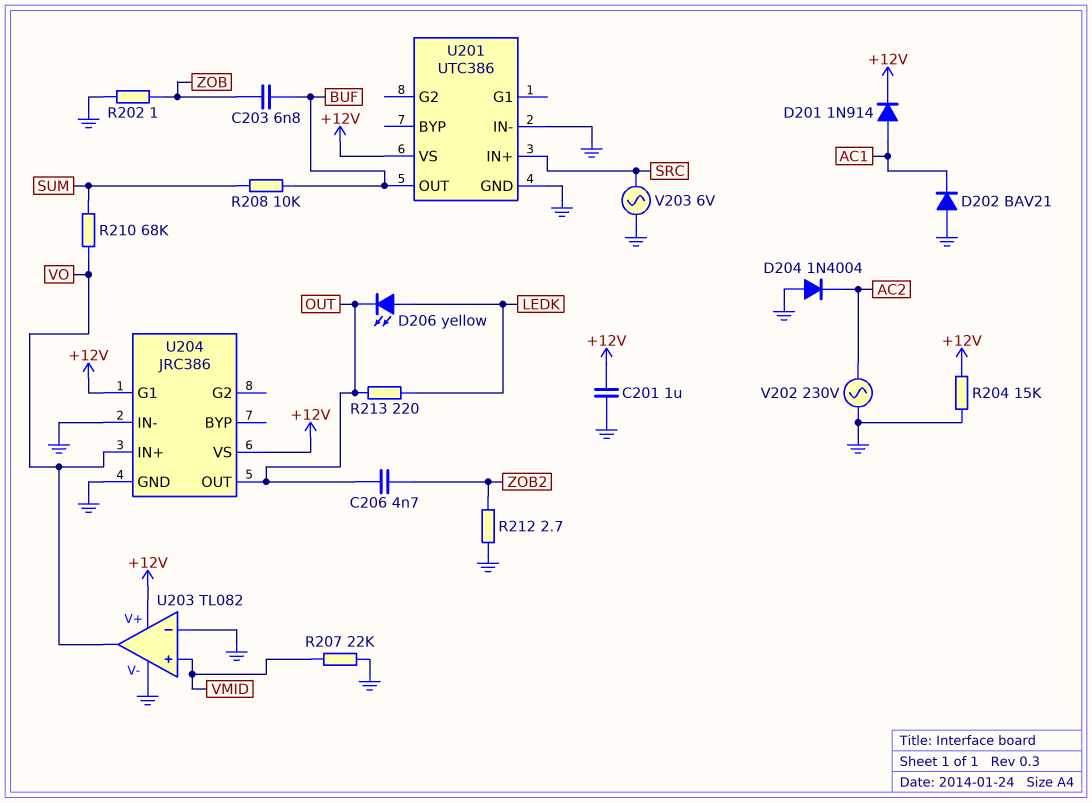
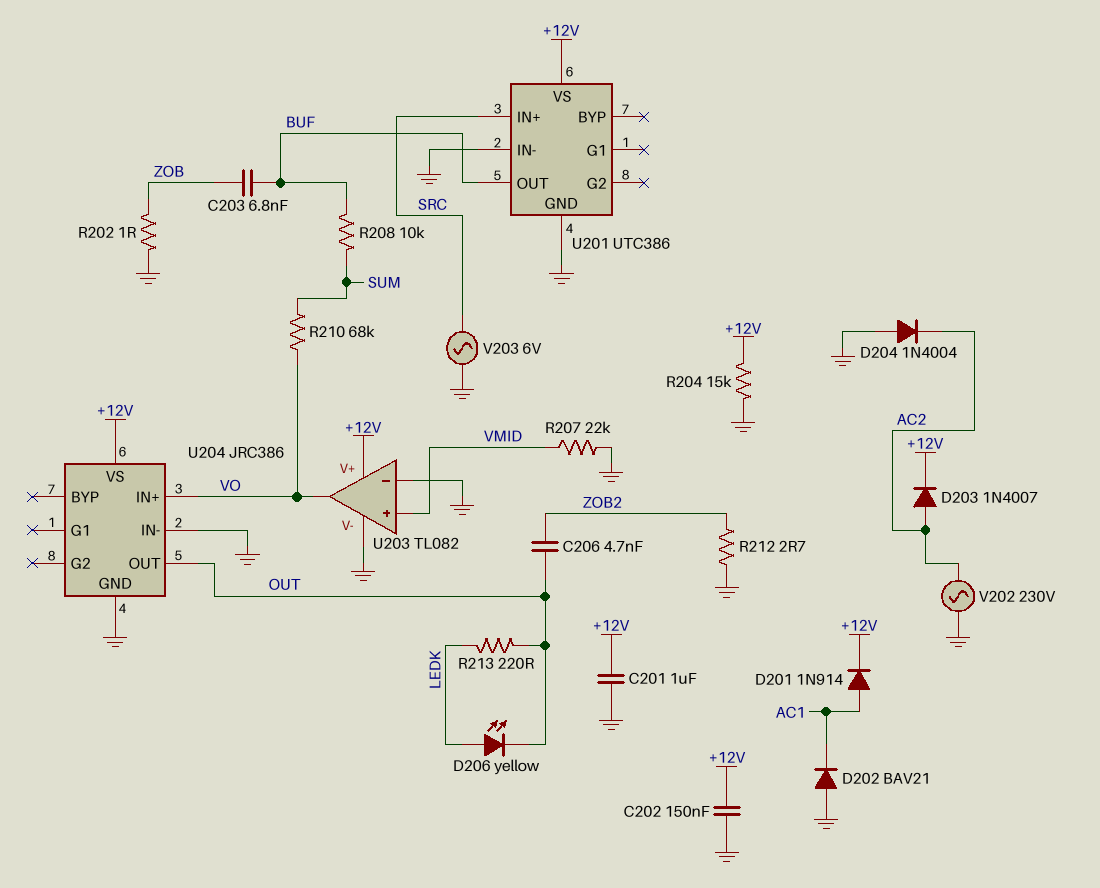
C202: none -> 150nF (+12V, GND)
D203: none -> diode 1N4007 (A AC2, K +12V)
U204 pin G1: +12V -> none

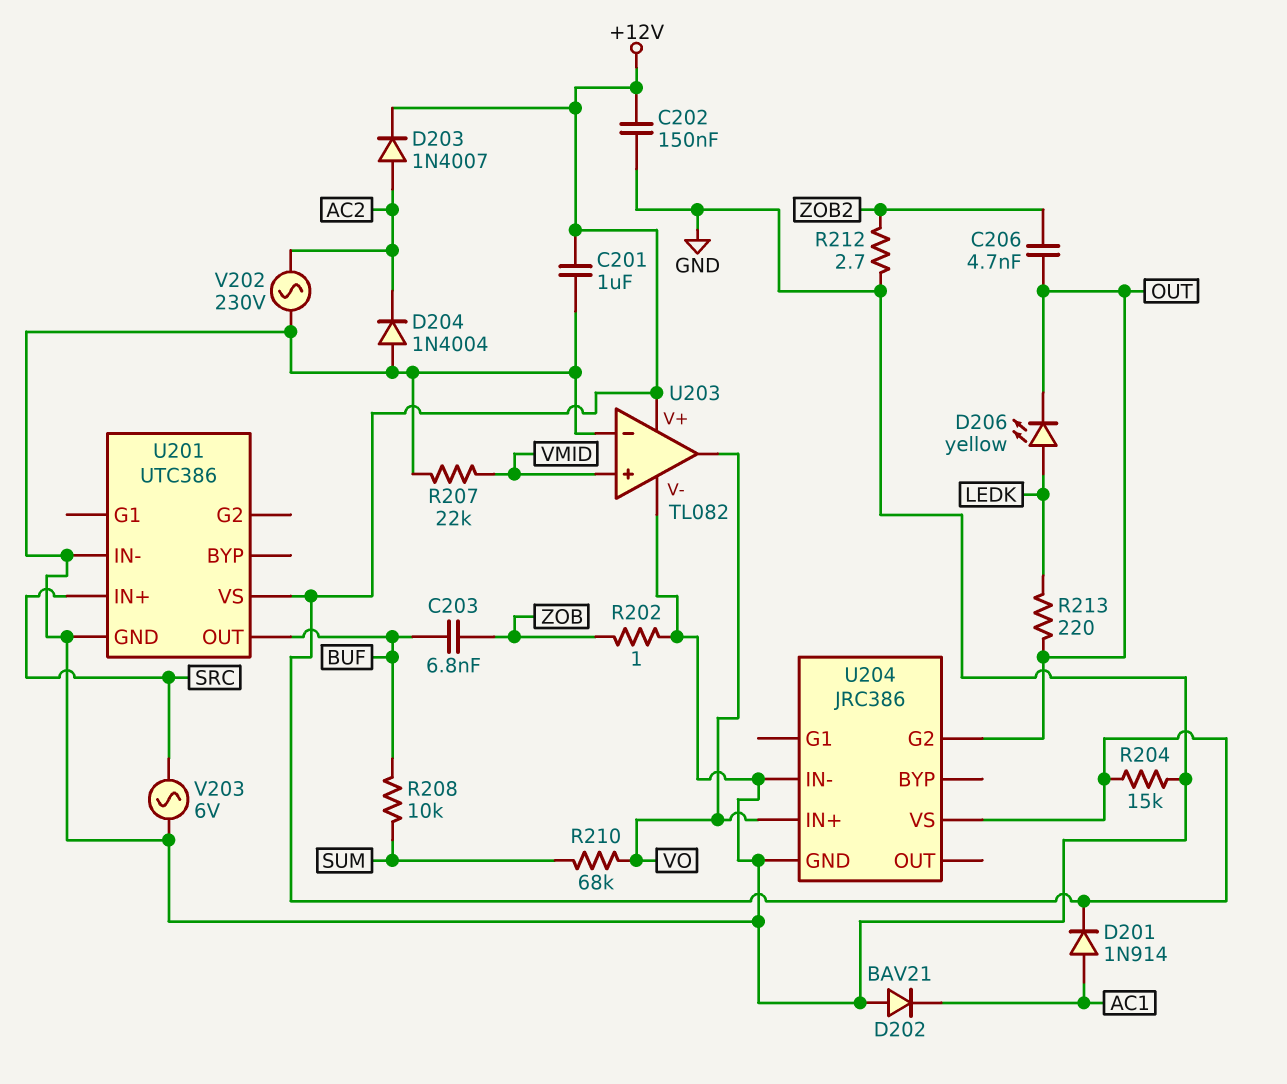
U204 pin G2: none -> OUT
U204 pin OUT: OUT -> none

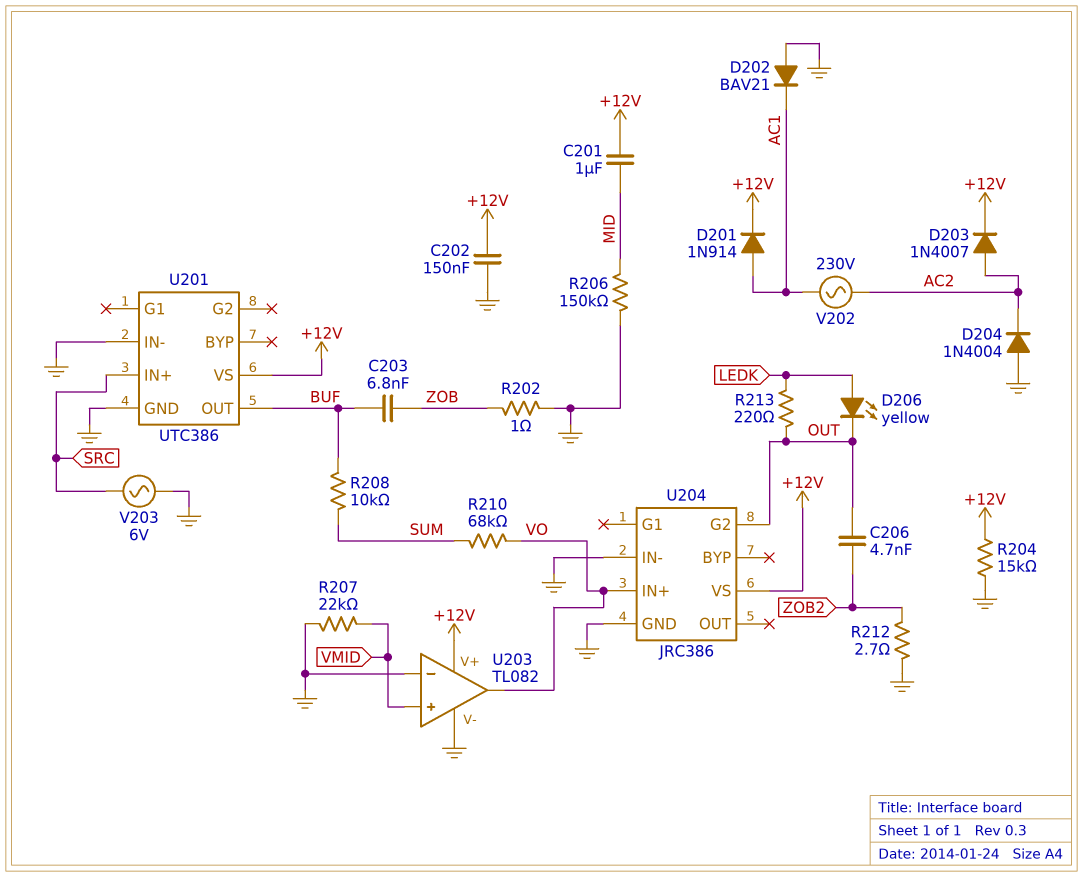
C201: 1uF (+12V, GND) -> 1uF (+12V, MID)
R206: none -> 150k (GND, MID)
V202: AC 230V (AC2, GND) -> AC 230V (AC1, AC2)

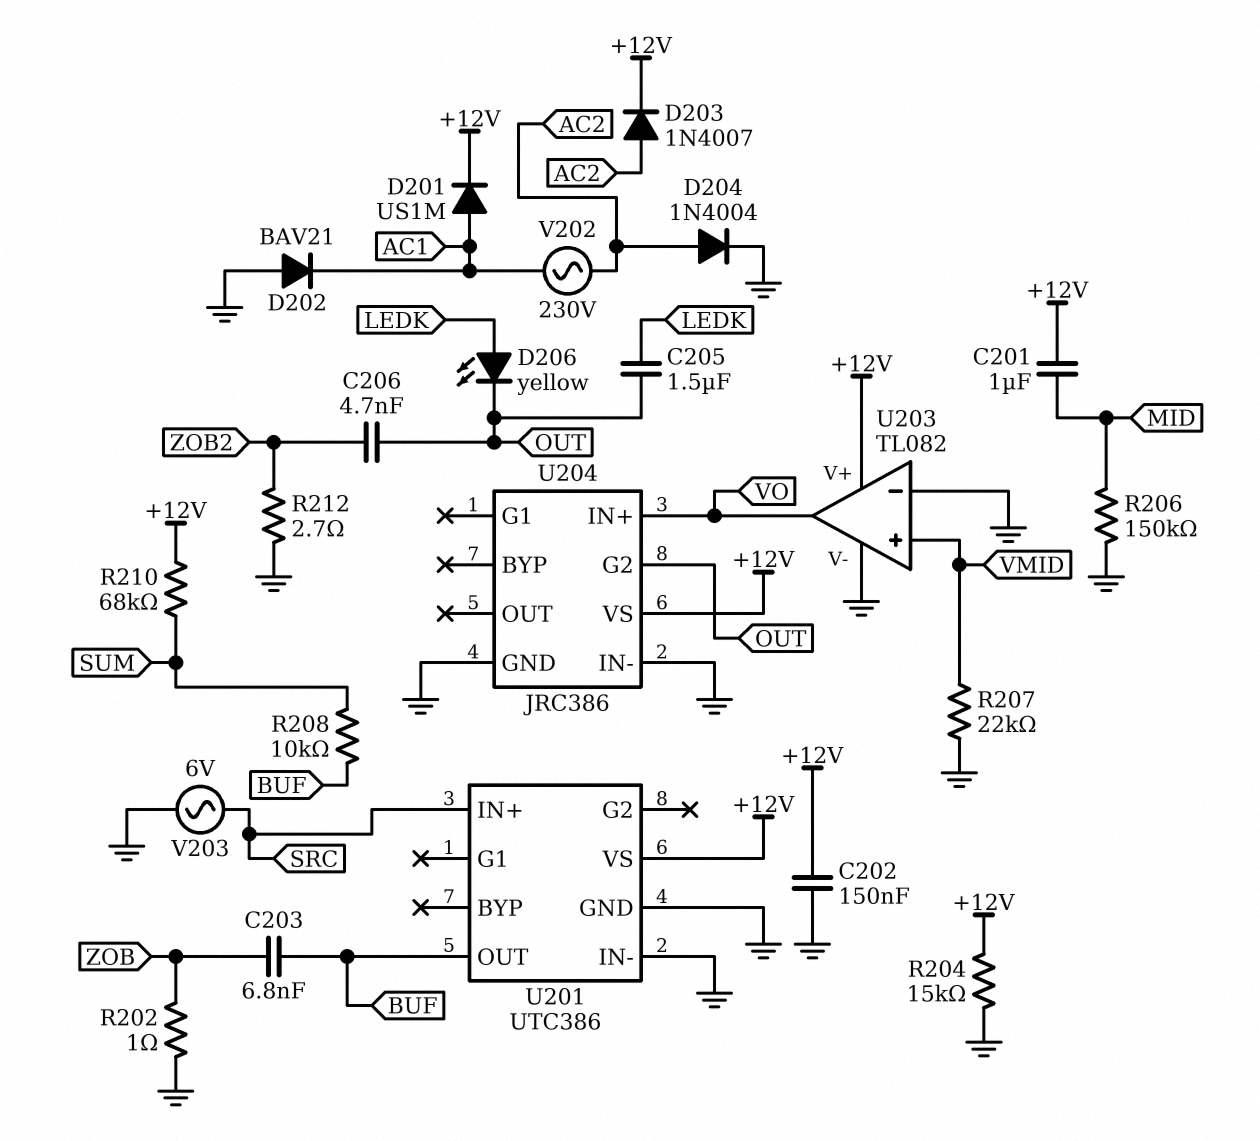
C205: none -> 1.5uF (LEDK, OUT)
D201: diode 1N914 (A AC1, K +12V) -> diode US1M (A AC1, K +12V)
D204: diode 1N4004 (A GND, K AC2) -> diode 1N4004 (A AC2, K GND)
R210: 68k (SUM, VO) -> 68k (+12V, SUM)
R213: 220 (LEDK, OUT) -> none

